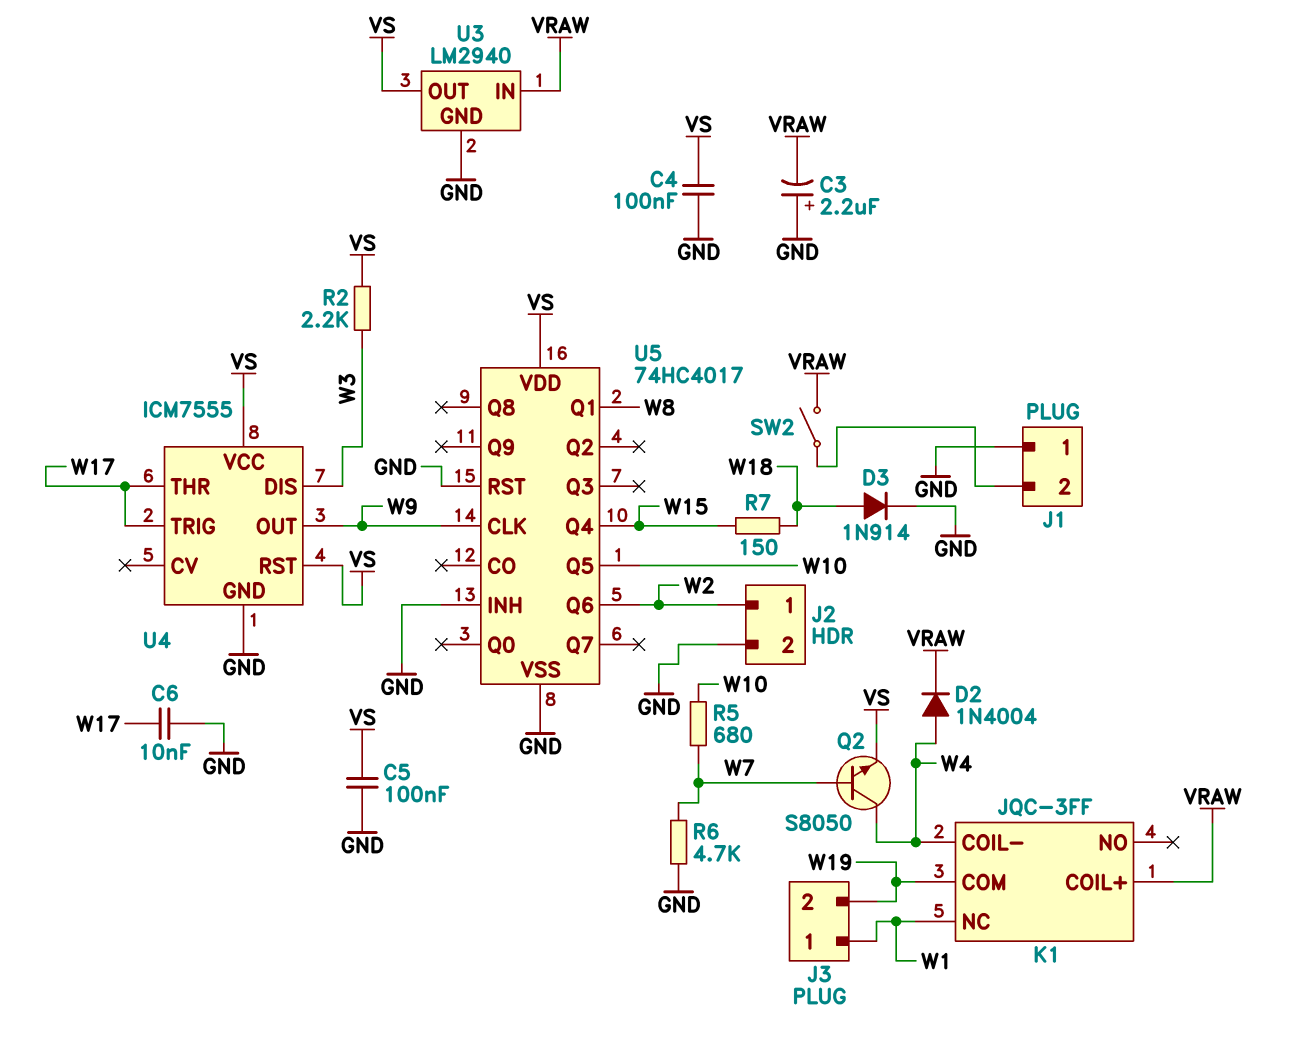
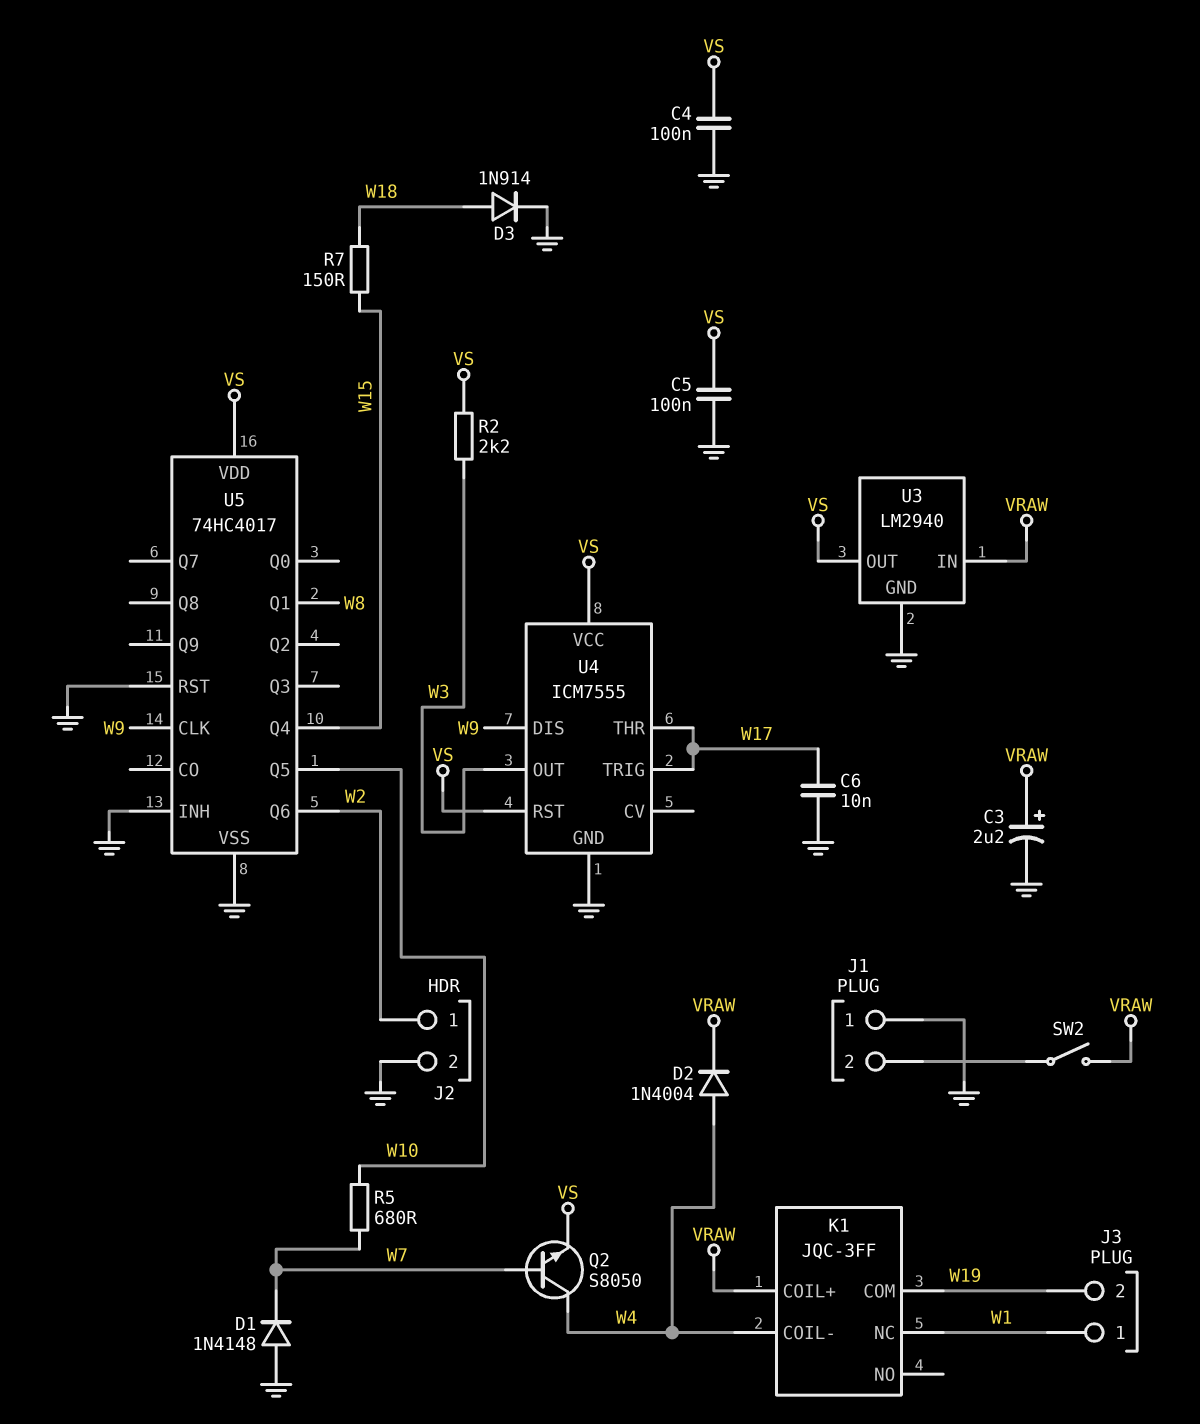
C3: 2.2uF (plus GND, minus VRAW) -> 2.2uF (plus VRAW, minus GND)
D1: none -> diode 1N4148 (A GND, K W7)
R6: 4.7k (GND, W7) -> none
U4 pin DIS: W3 -> W9
U4 pin OUT: W9 -> W3

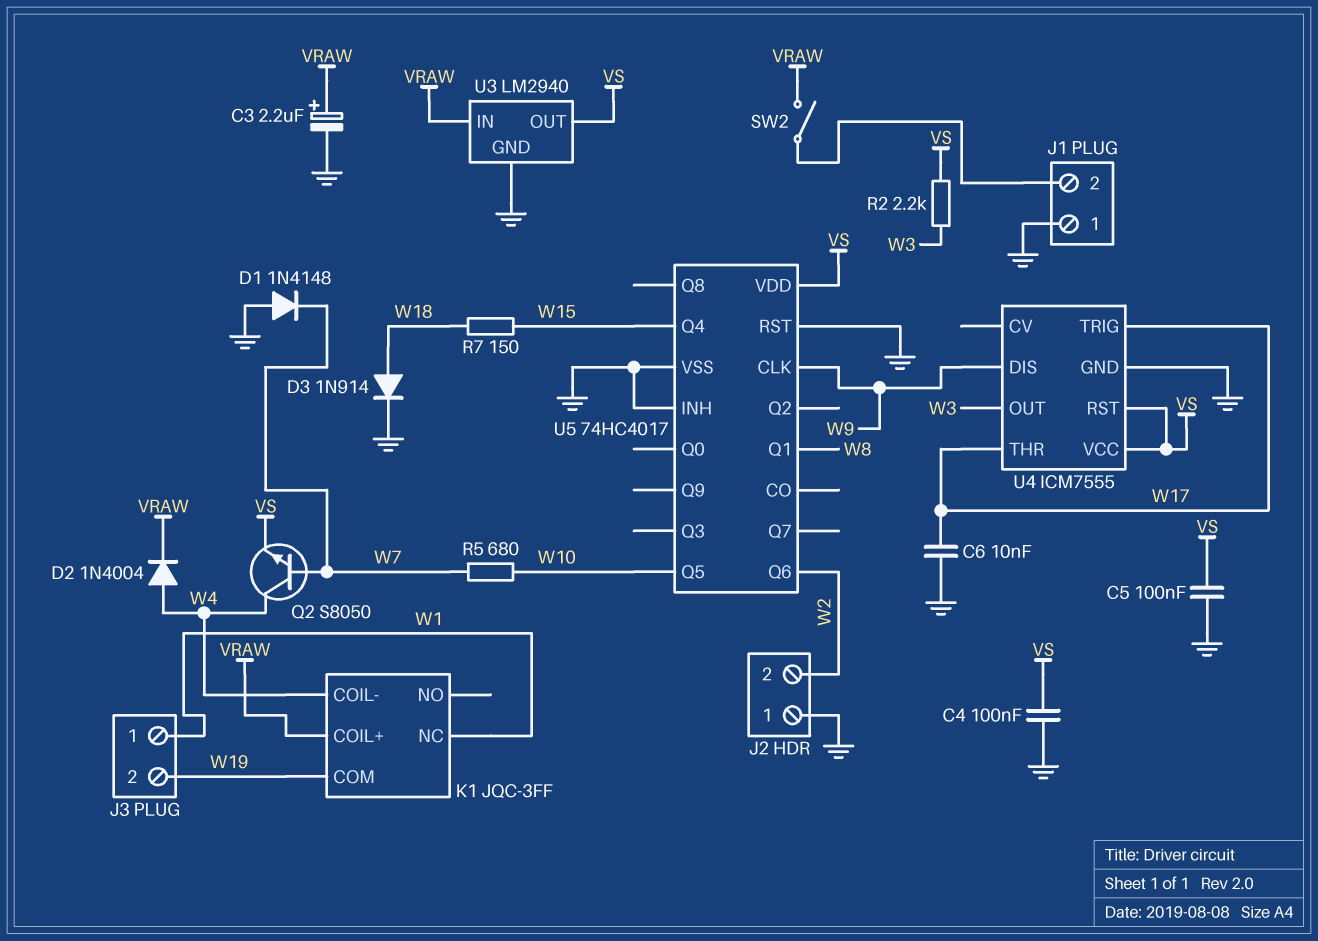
J2 pin 1: W2 -> GND
J2 pin 2: GND -> W2

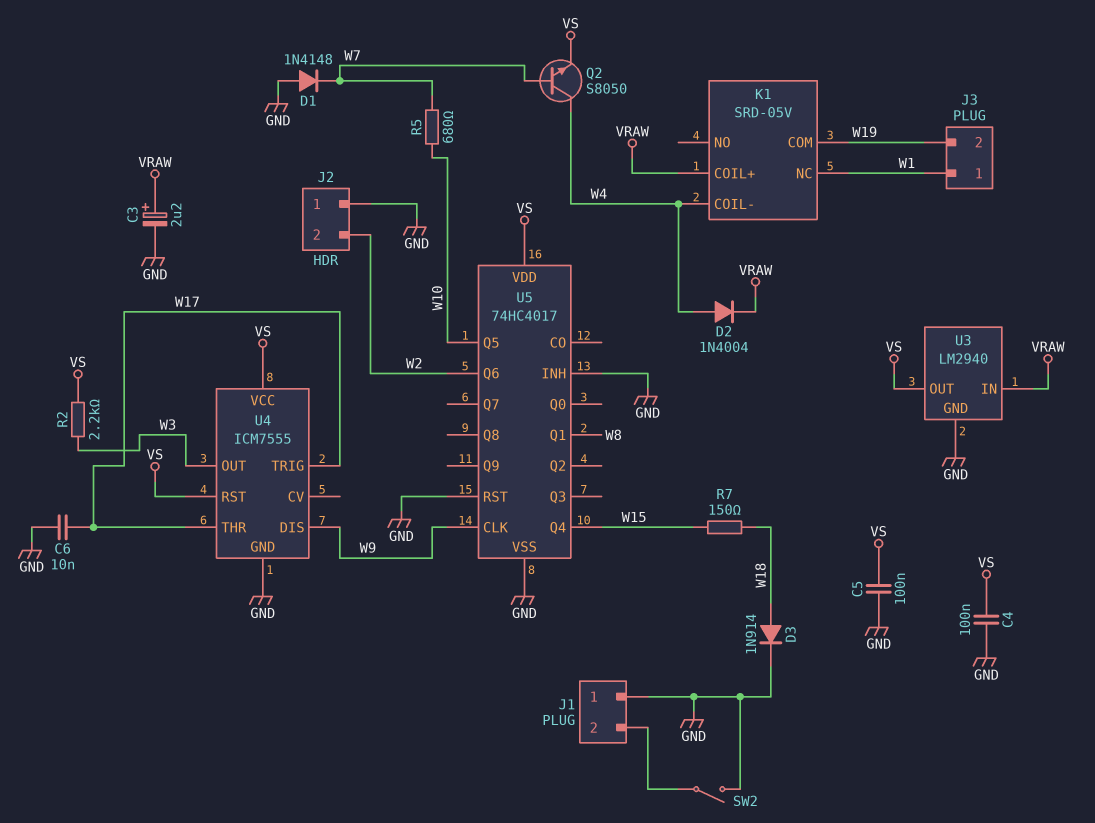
K1: JQC-3FF -> SRD-05V
SW2: switch (J1/2, VRAW) -> switch (GND, J1/2)

